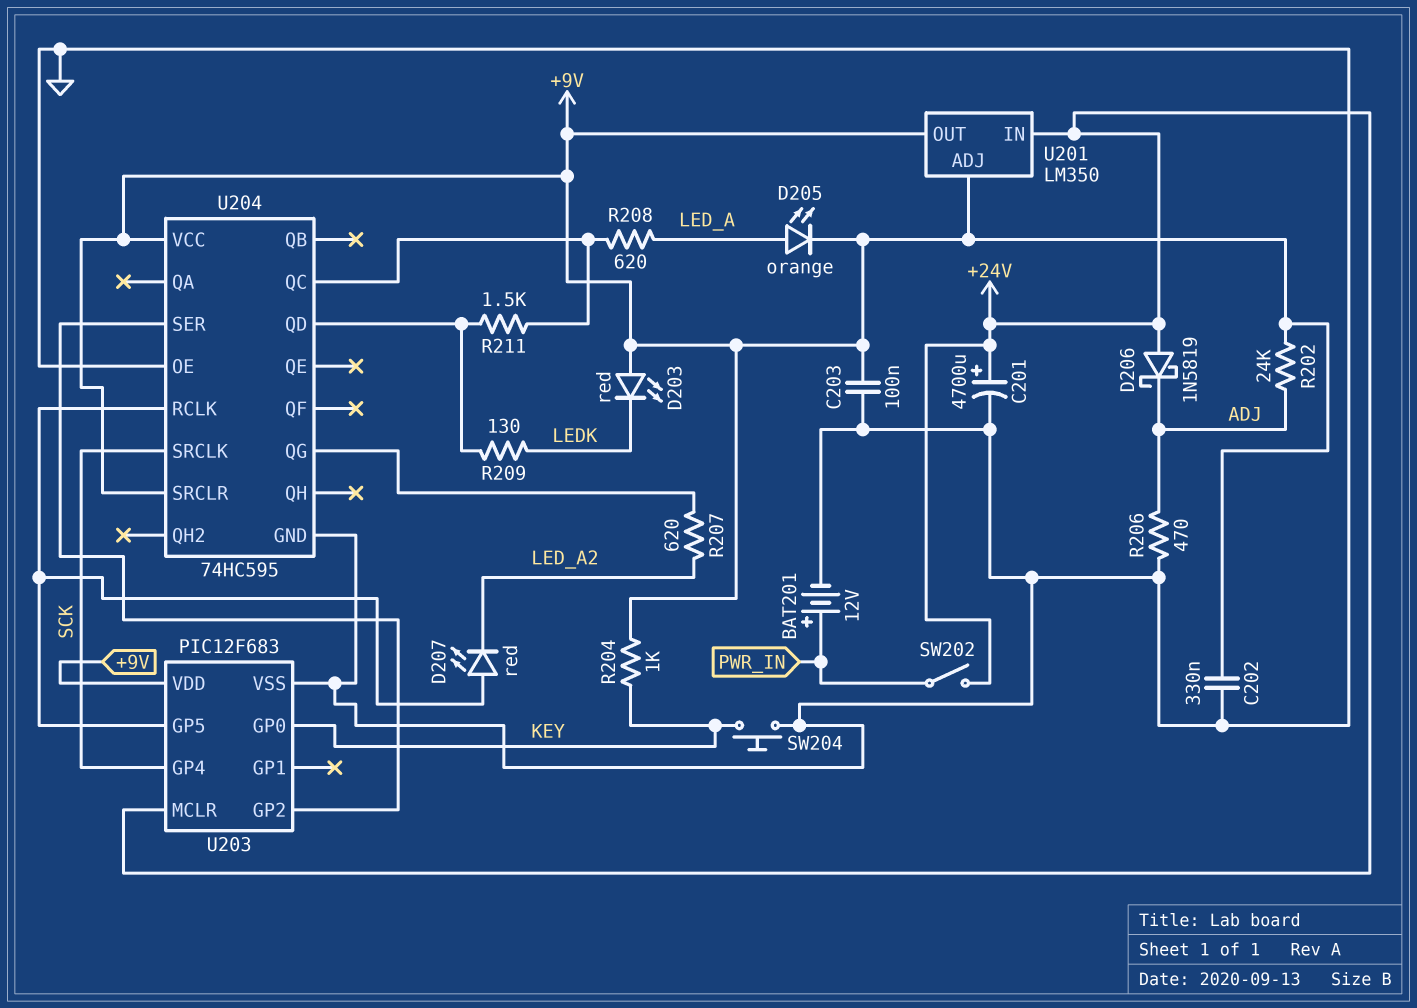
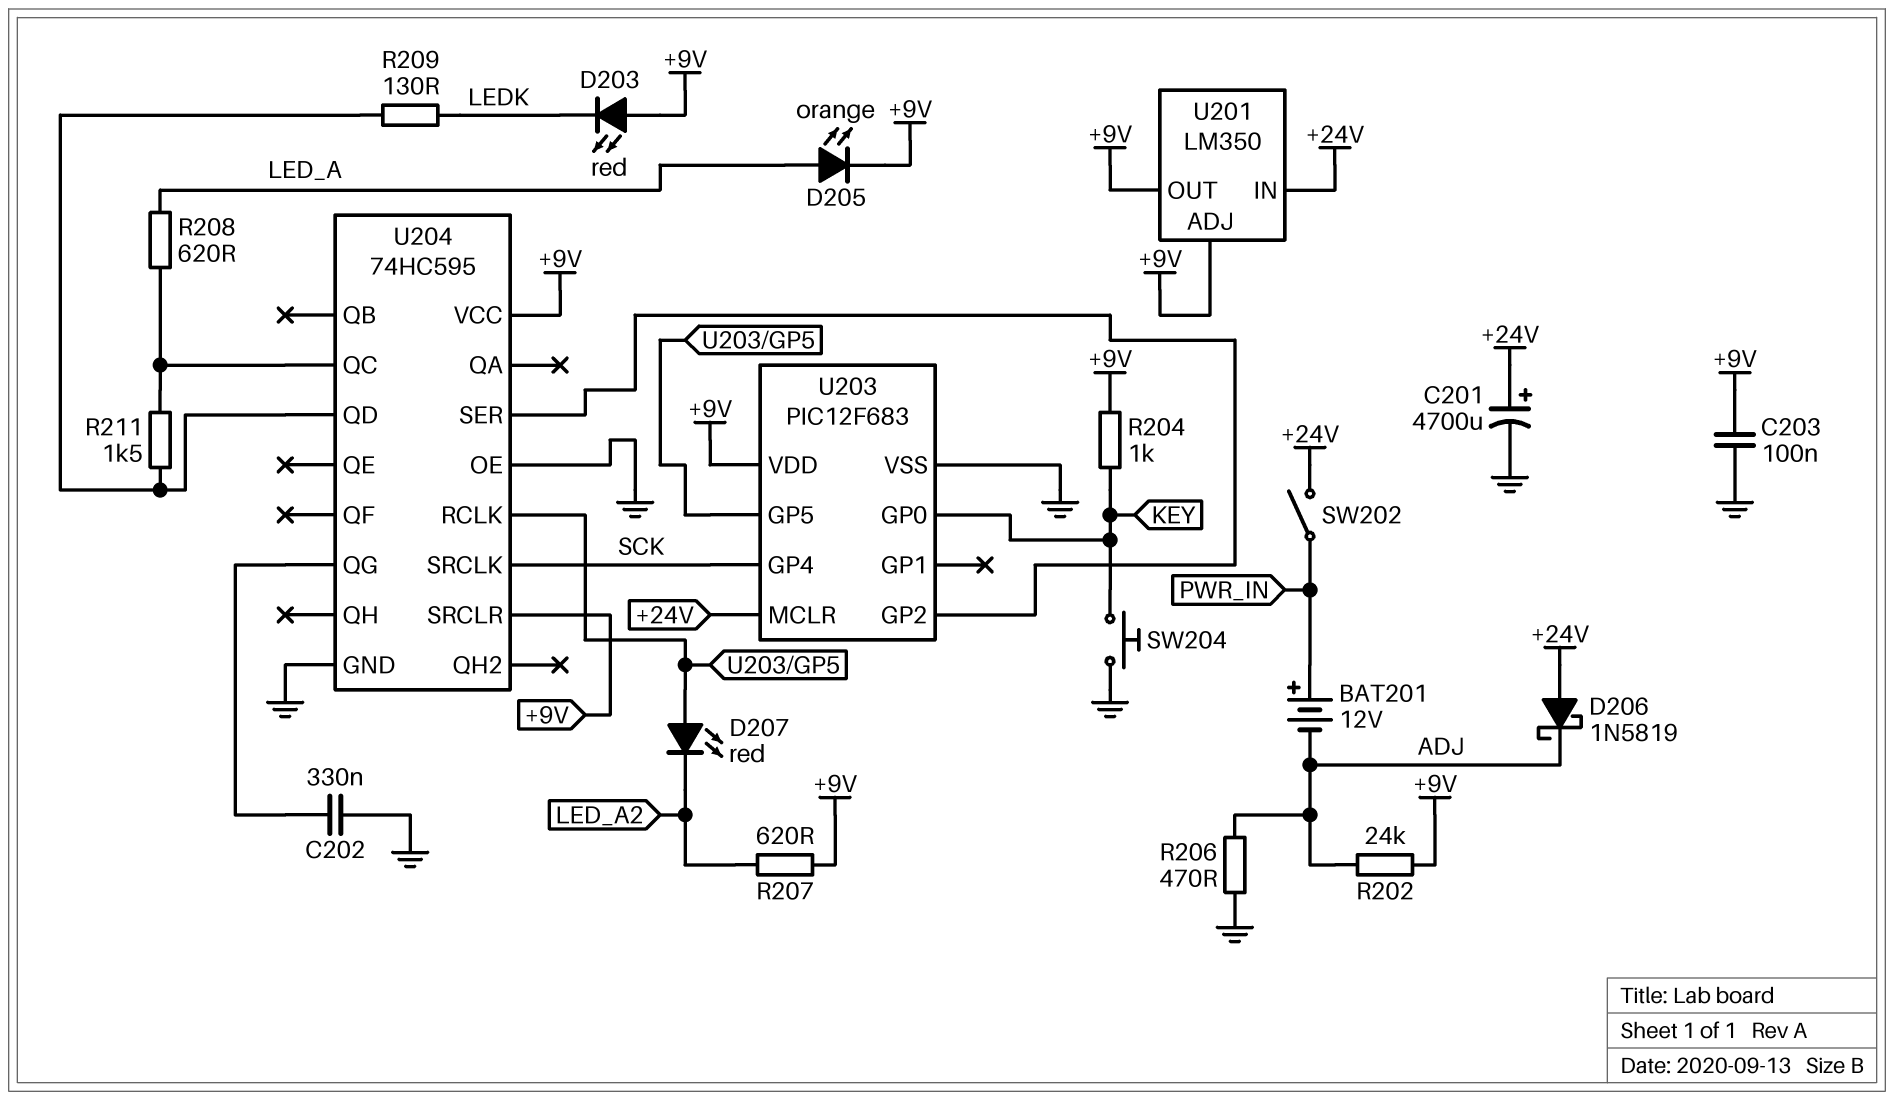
BAT201: 12V (plus PWR_IN, minus GND) -> 12V (plus PWR_IN, minus ADJ)
C202: 330nF (+9V, GND) -> 330nF (GND, U204/QG)
R207: 620 (LED_A2, U204/QG) -> 620 (+9V, LED_A2)

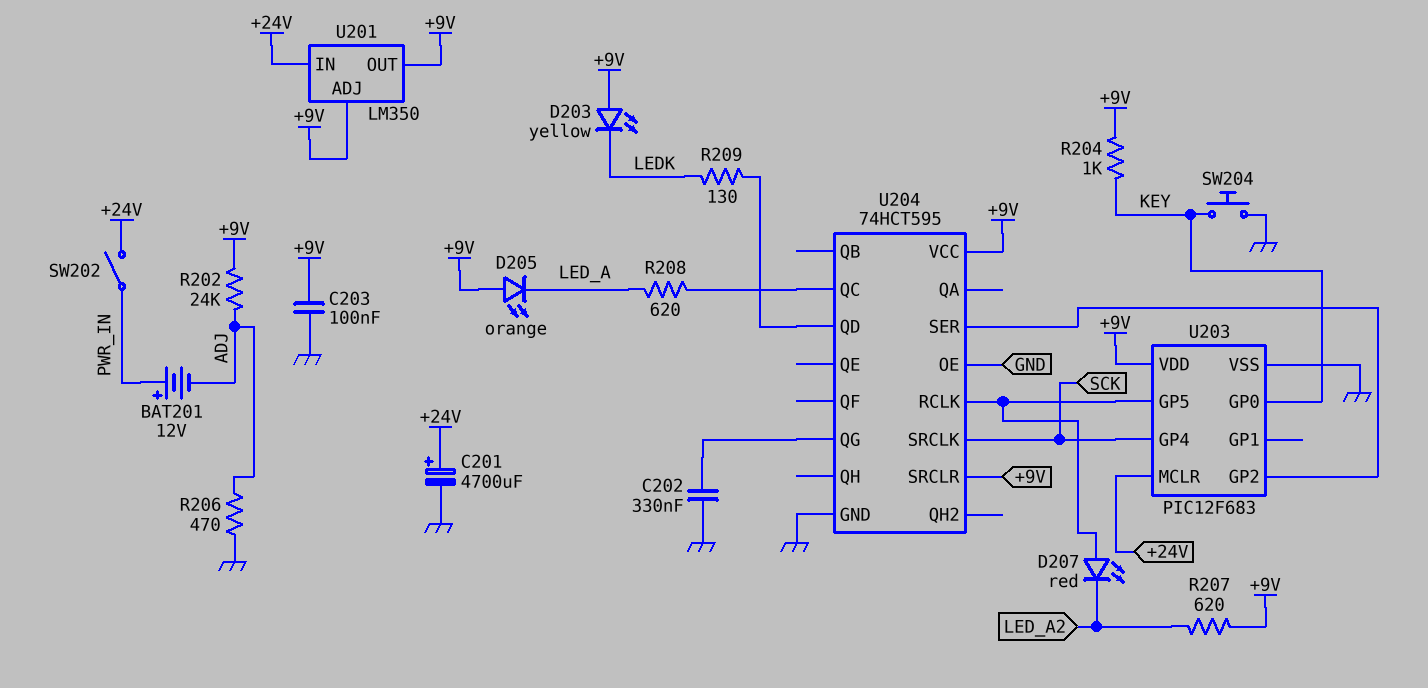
D203: LED red (A +9V, K LEDK) -> LED yellow (A +9V, K LEDK)
D205: LED orange (A LED_A, K +9V) -> LED orange (A +9V, K LED_A)
D206: schottky 1N5819 (A +24V, K ADJ) -> none
R211: 1.5k (U204/QC, U204/QD) -> none
U204: 74HC595 -> 74HCT595

